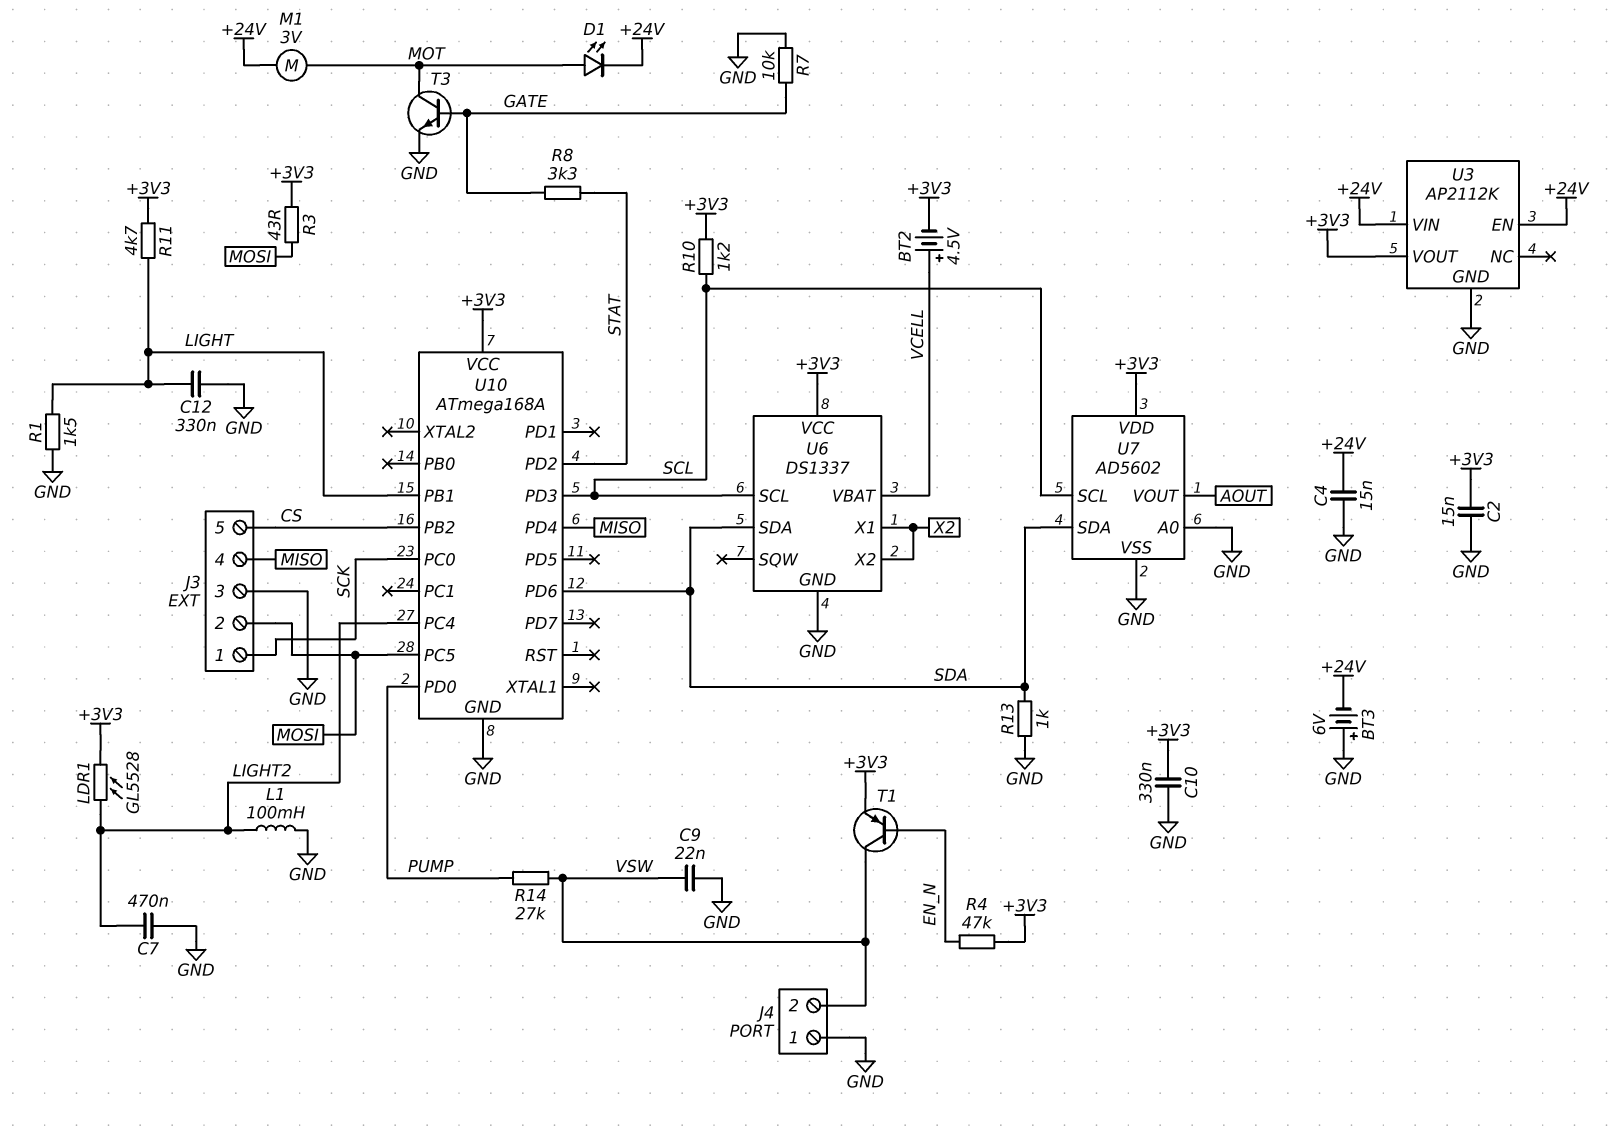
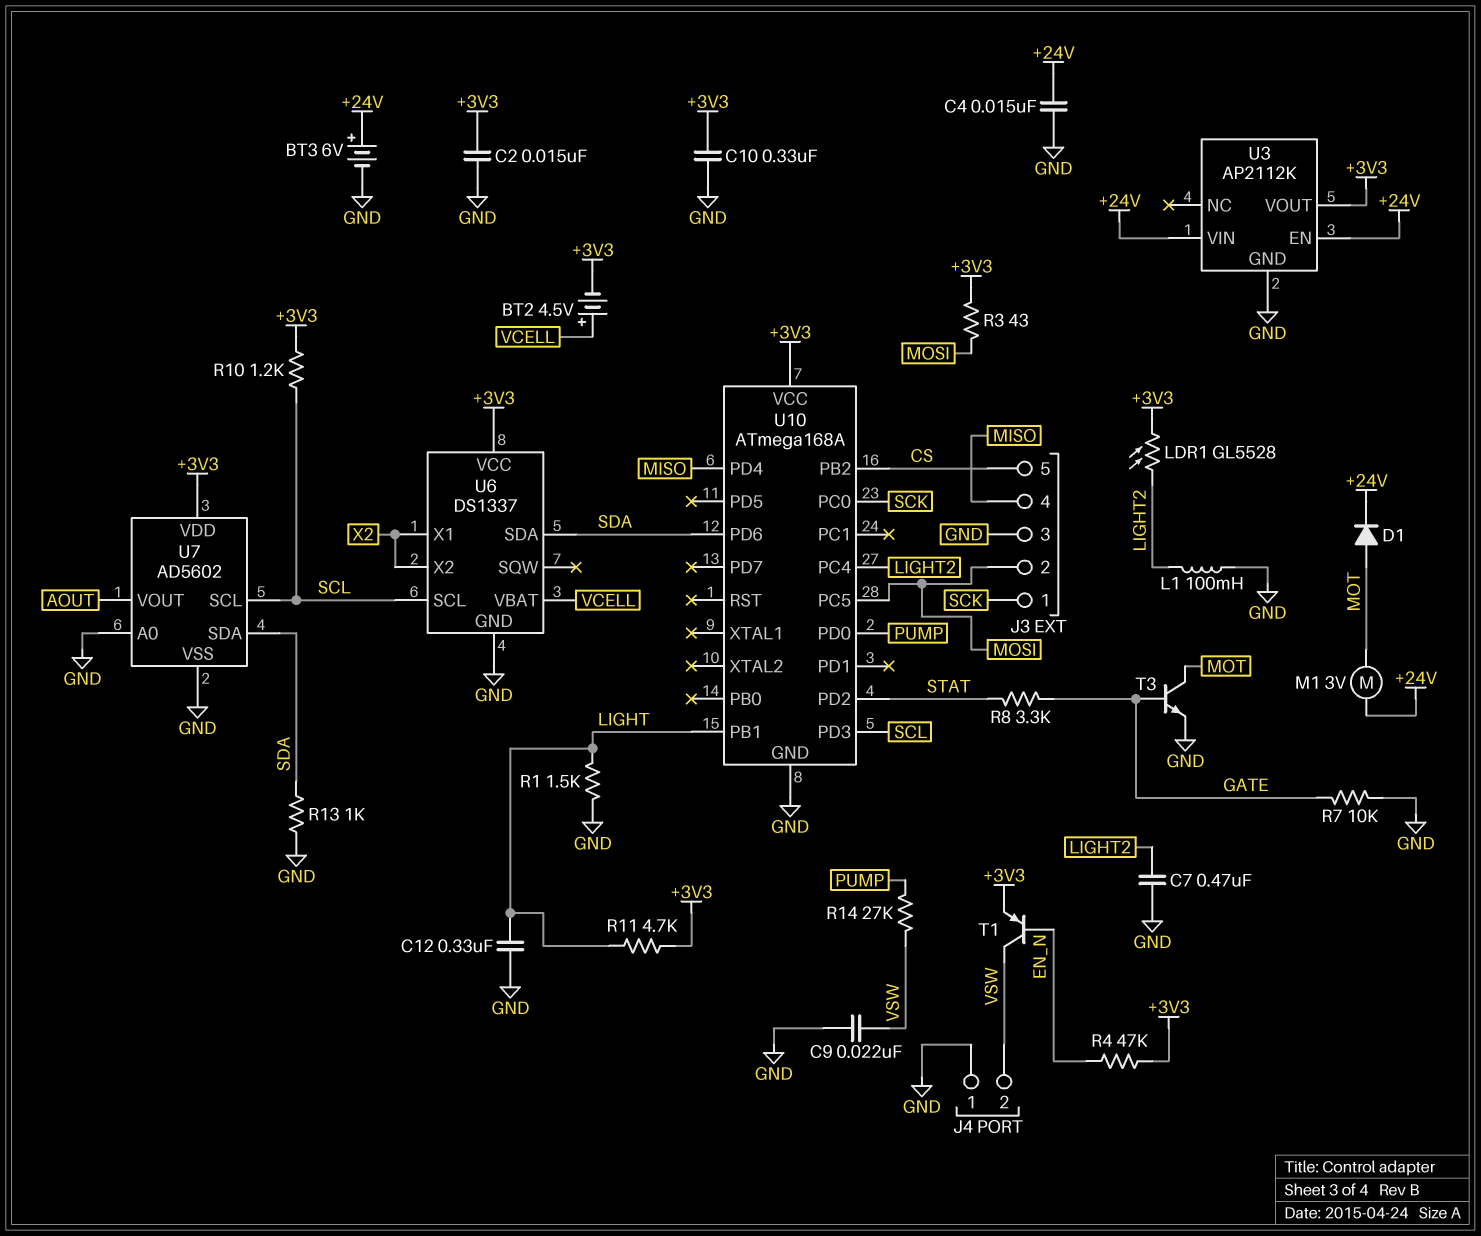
BT3: 6V (plus GND, minus +24V) -> 6V (plus +24V, minus GND)
D1: LED (A MOT, K +24V) -> diode (A MOT, K +24V)

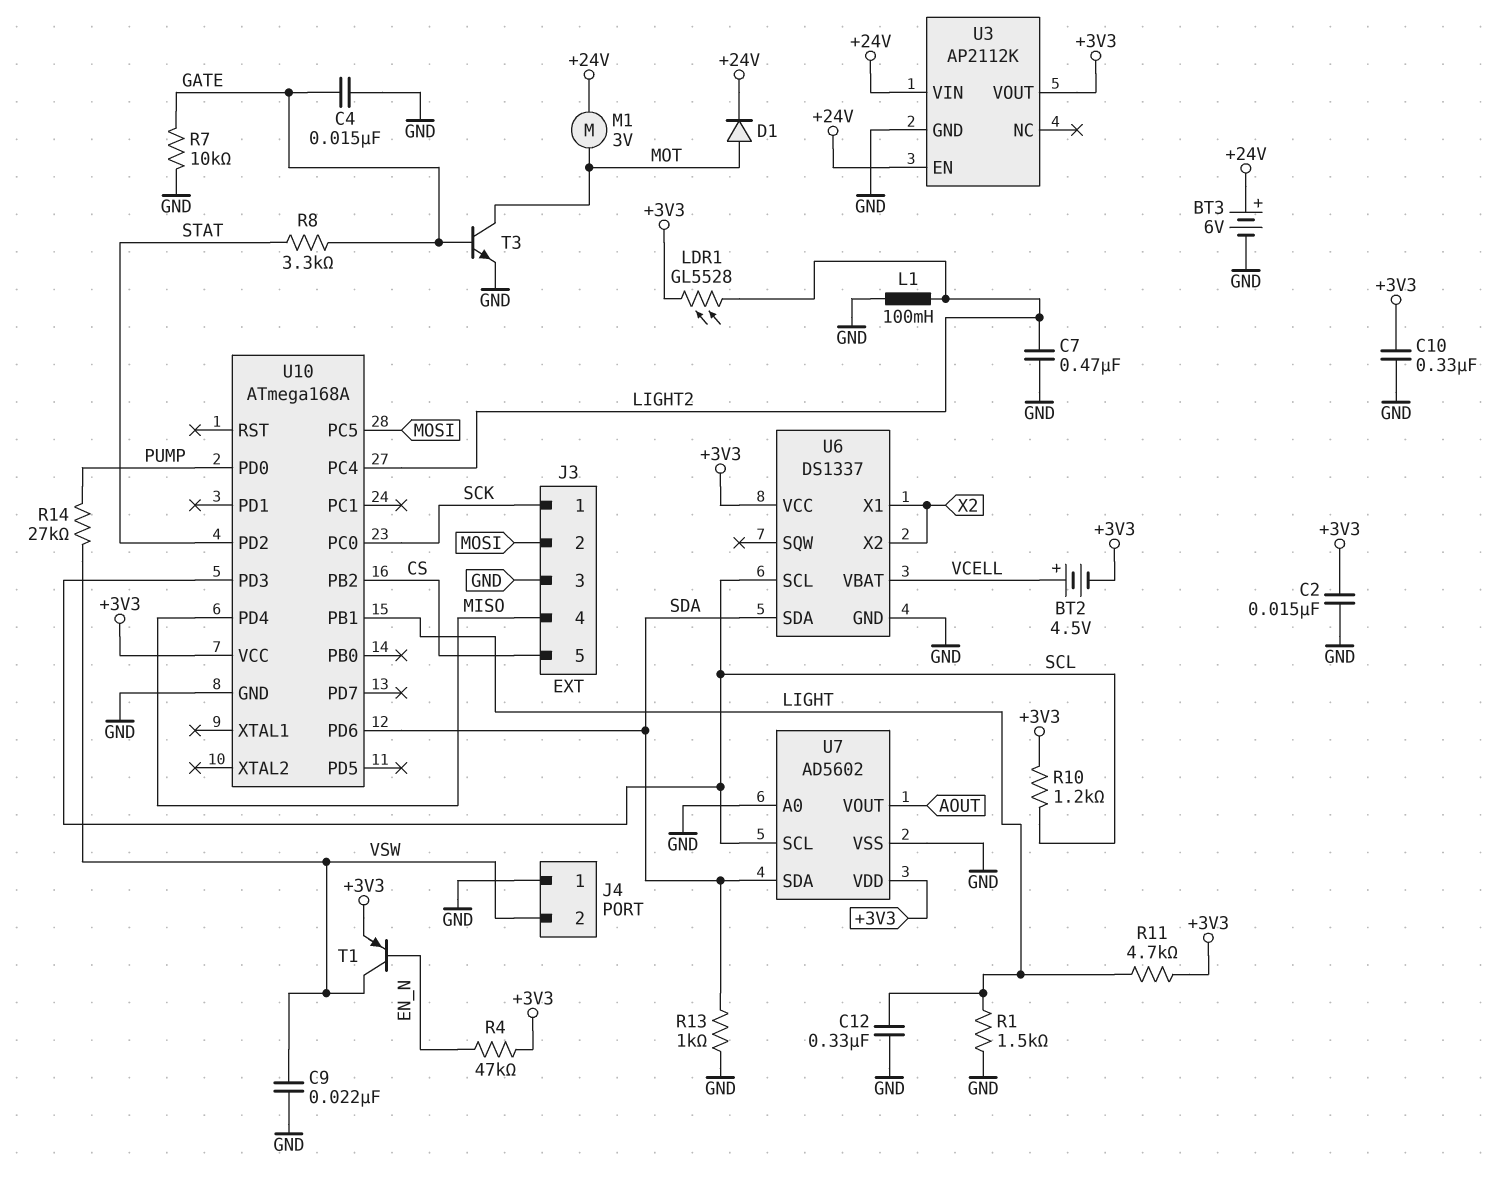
C4: 15nF (+24V, GND) -> 15nF (GATE, GND)
R3: 43 (+3V3, MOSI) -> none

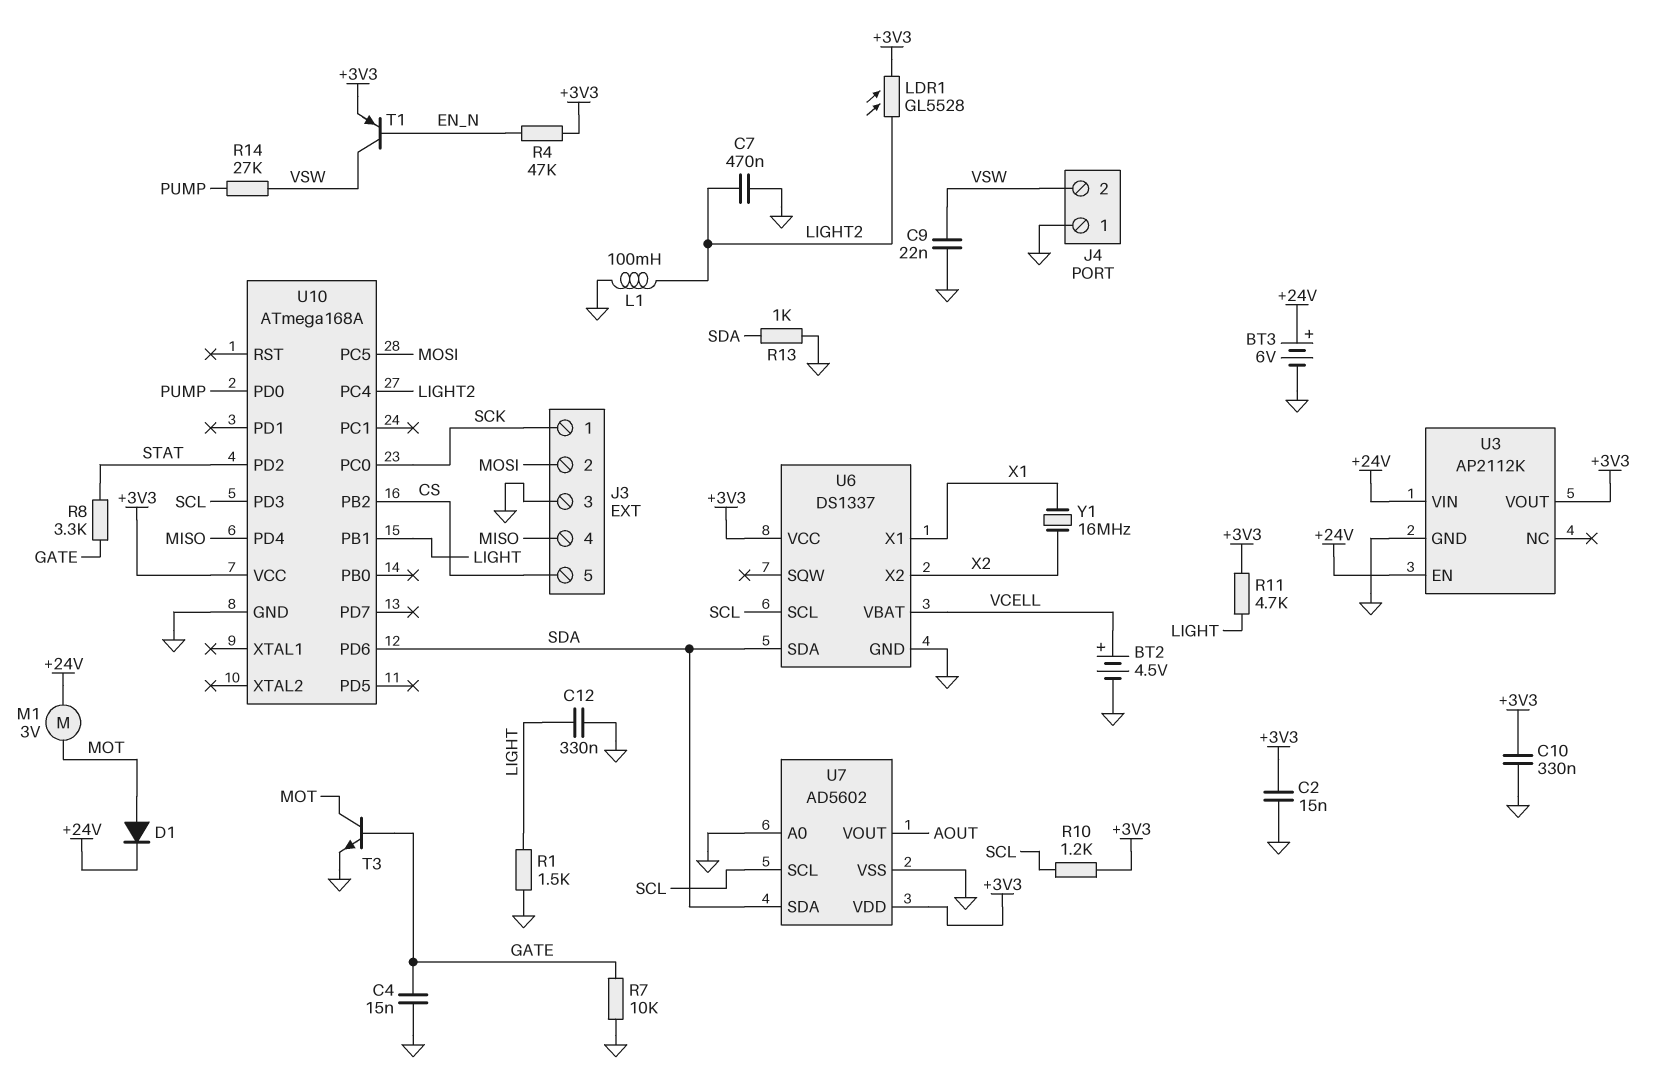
BT2: 4.5V (plus VCELL, minus +3V3) -> 4.5V (plus VCELL, minus GND)
U6 pin X1: X2 -> X1
Y1: none -> 16MHz (X1, X2)

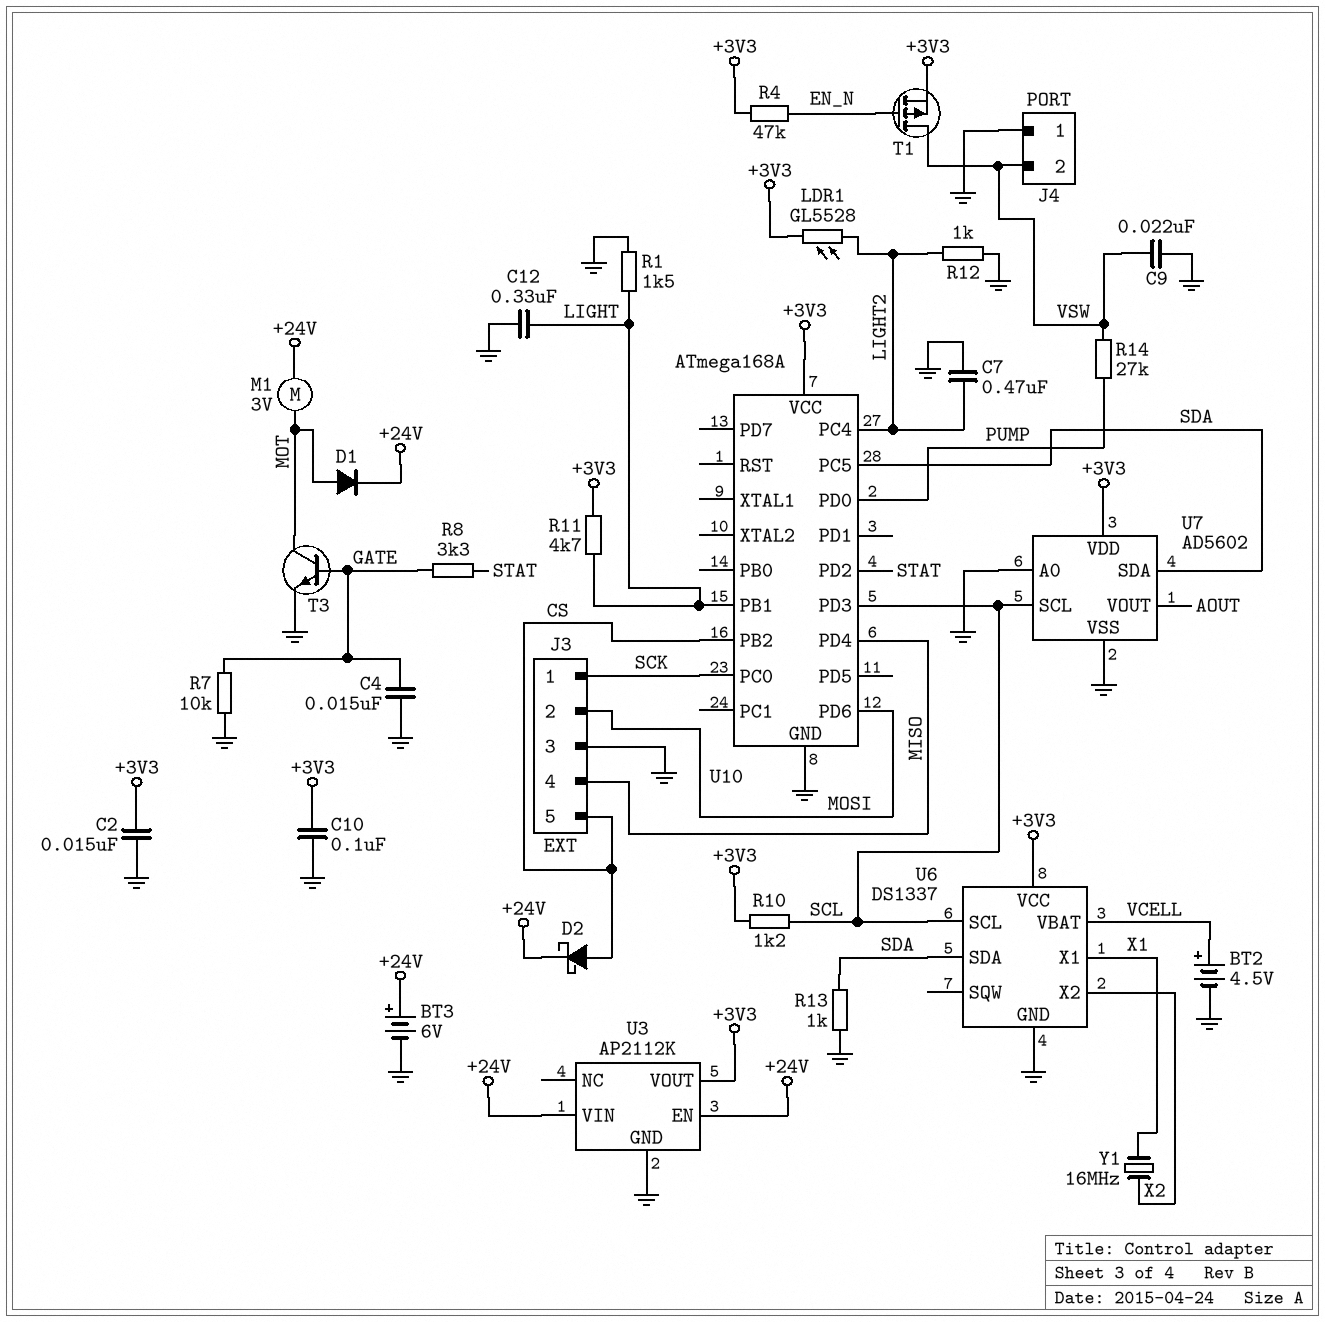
C10: 330nF (+3V3, GND) -> 100nF (+3V3, GND)
D2: none -> schottky (A CS, K +24V)
L1: 100mH (GND, LIGHT2) -> none
R12: none -> 1k (GND, LIGHT2)
T1: PNP (B EN_N, C VSW, E +3V3) -> PMOS (G EN_N, D VSW, S +3V3)
U10 pin PC5: MOSI -> SDA
U10 pin PD6: SDA -> MOSI

